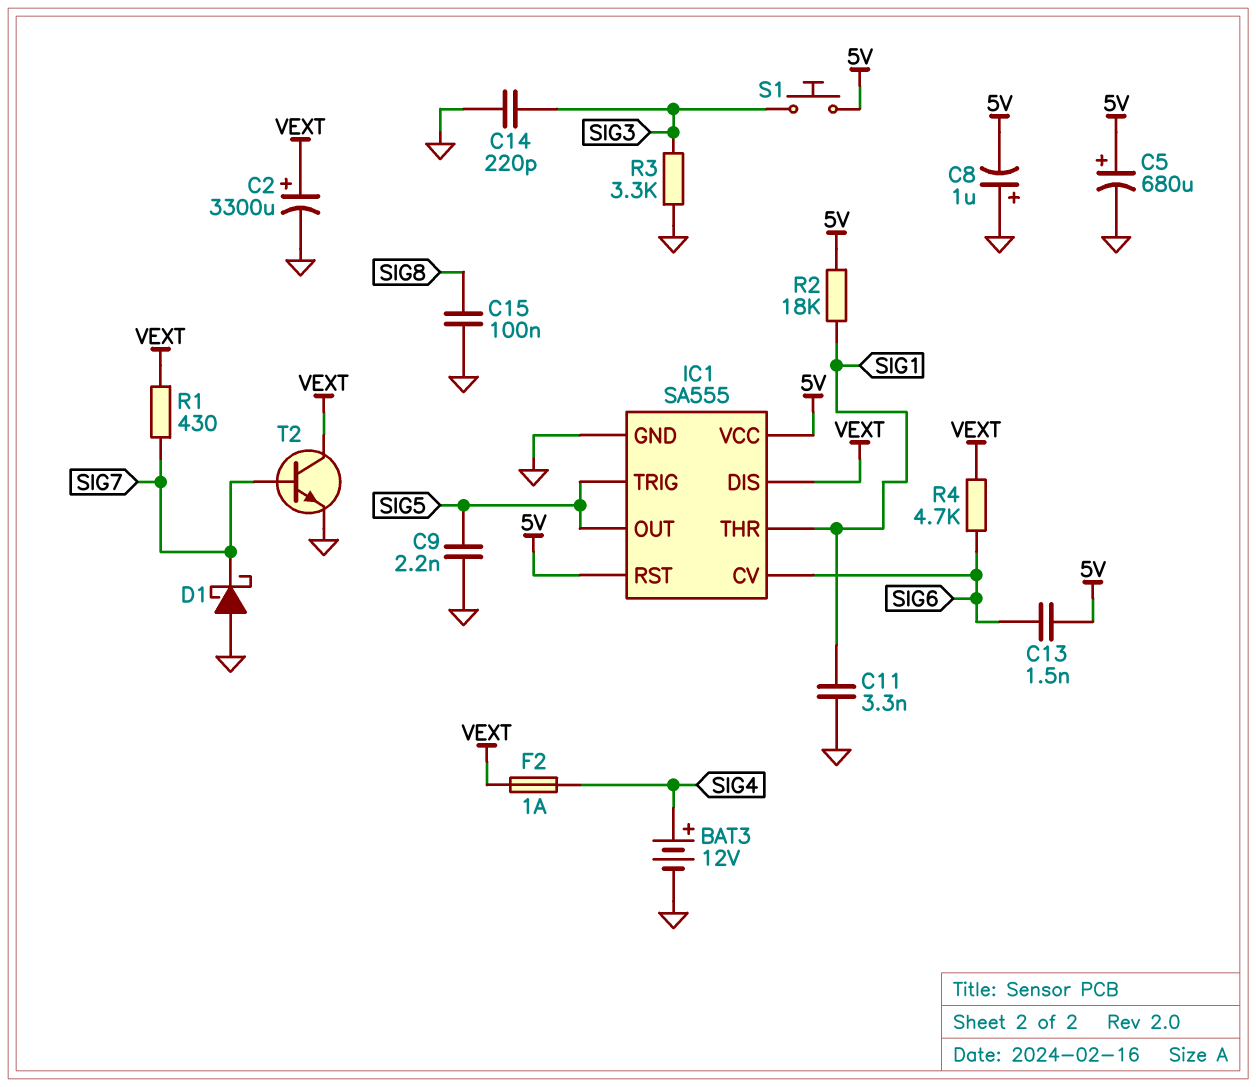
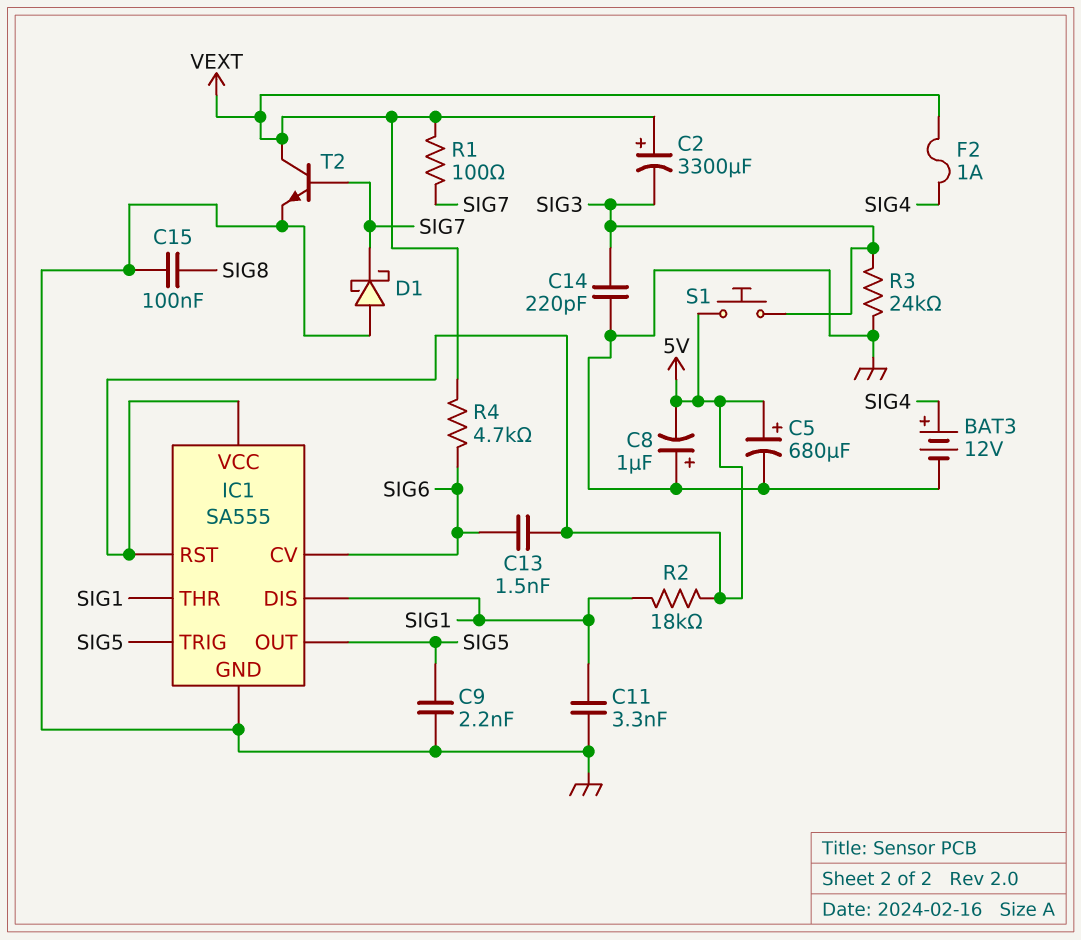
C2: 3300uF (plus VEXT, minus GND) -> 3300uF (plus VEXT, minus SIG3)
IC1 pin DIS: VEXT -> SIG1
R1: 430 (SIG7, VEXT) -> 100 (SIG7, VEXT)
R3: 3.3k (GND, SIG3) -> 24k (GND, SIG3)

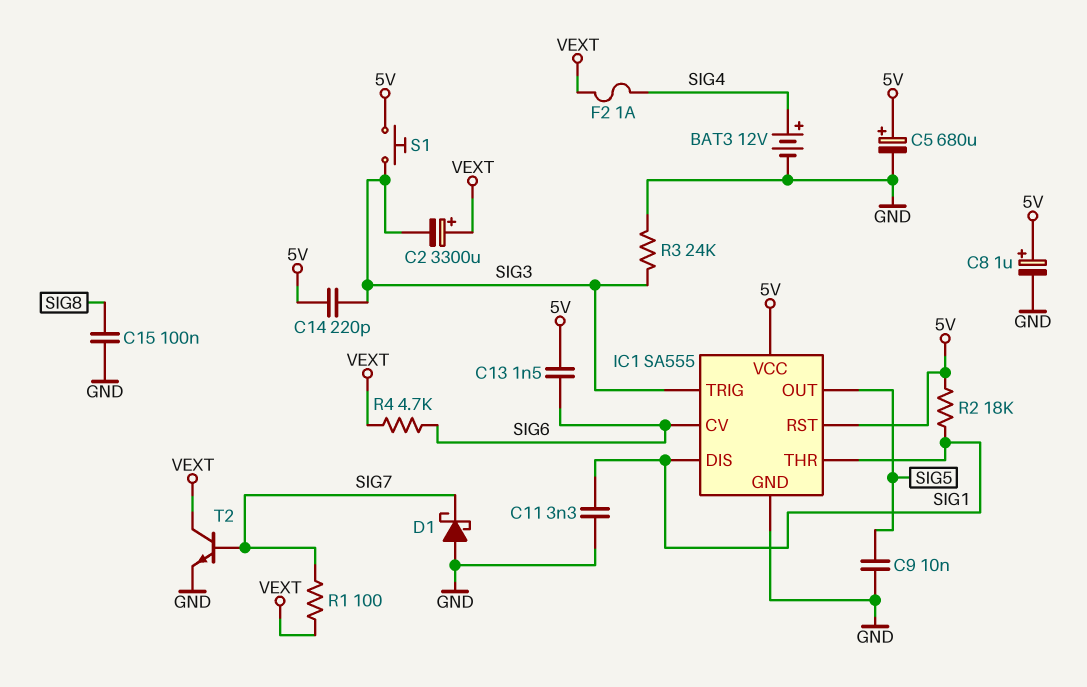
C8: 1uF (plus GND, minus 5V) -> 1uF (plus 5V, minus GND)
C9: 2.2nF (GND, SIG5) -> 10nF (GND, SIG5)
C14: 220pF (GND, SIG3) -> 220pF (5V, SIG3)
IC1 pin TRIG: SIG5 -> SIG3

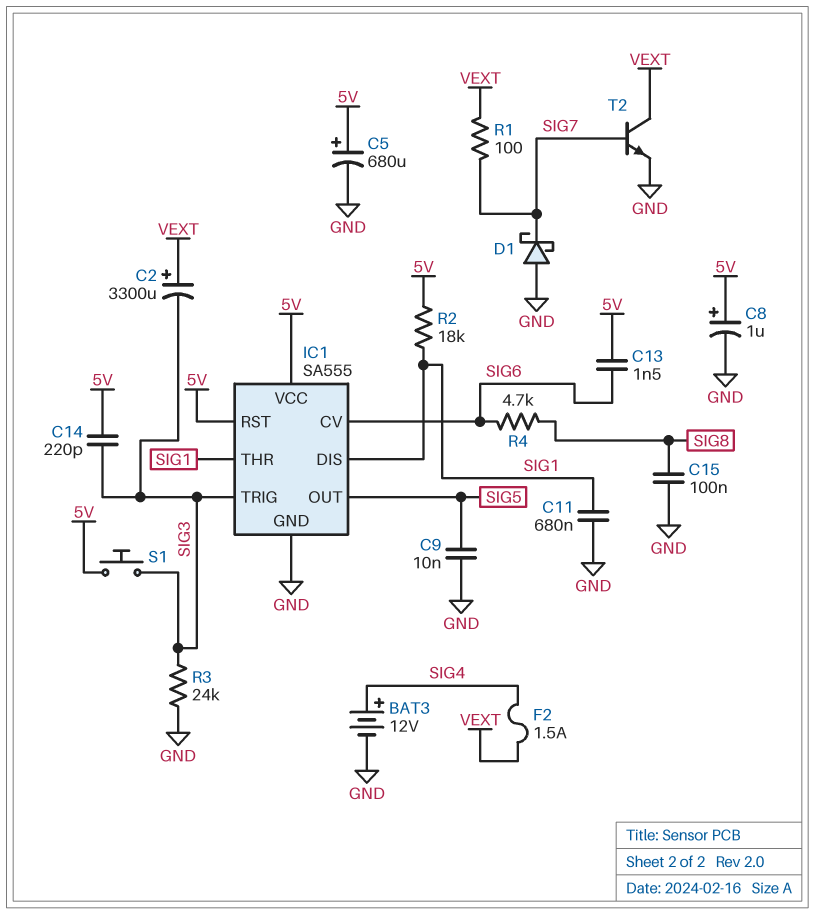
C11: 3.3nF (GND, SIG1) -> 680nF (GND, SIG1)
F2: 1A (SIG4, VEXT) -> 1.5A (SIG4, VEXT)
R4: 4.7k (SIG6, VEXT) -> 4.7k (SIG6, SIG8)

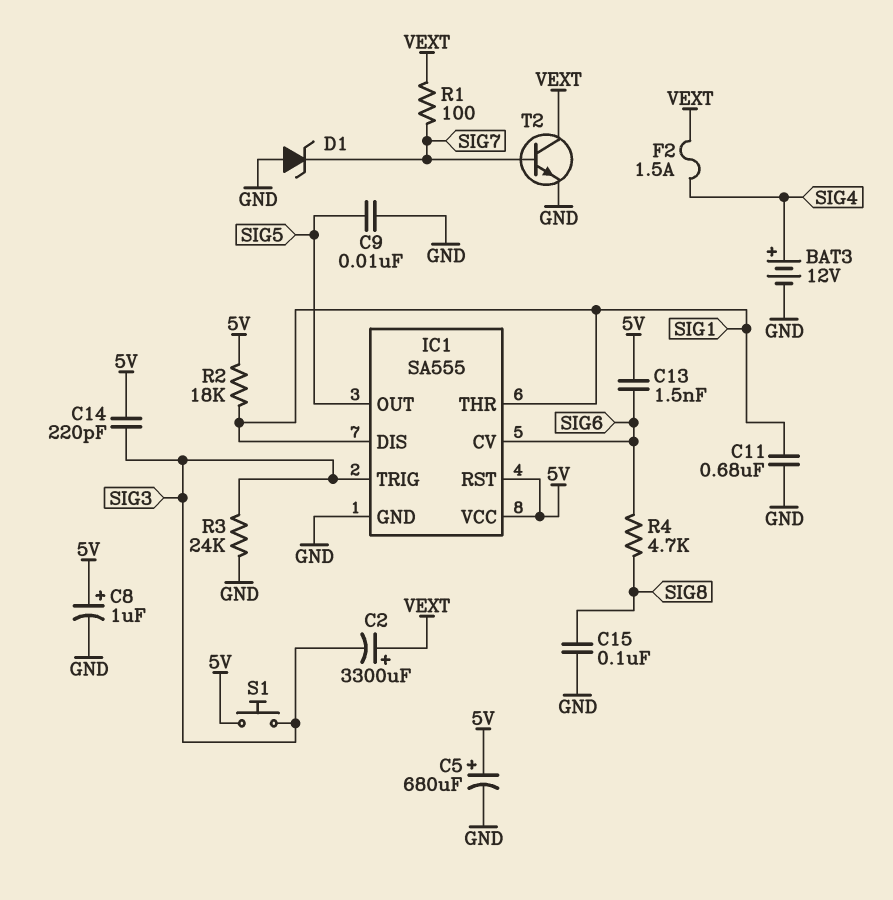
D1: schottky (A GND, K SIG7) -> zener (A GND, K SIG7)

